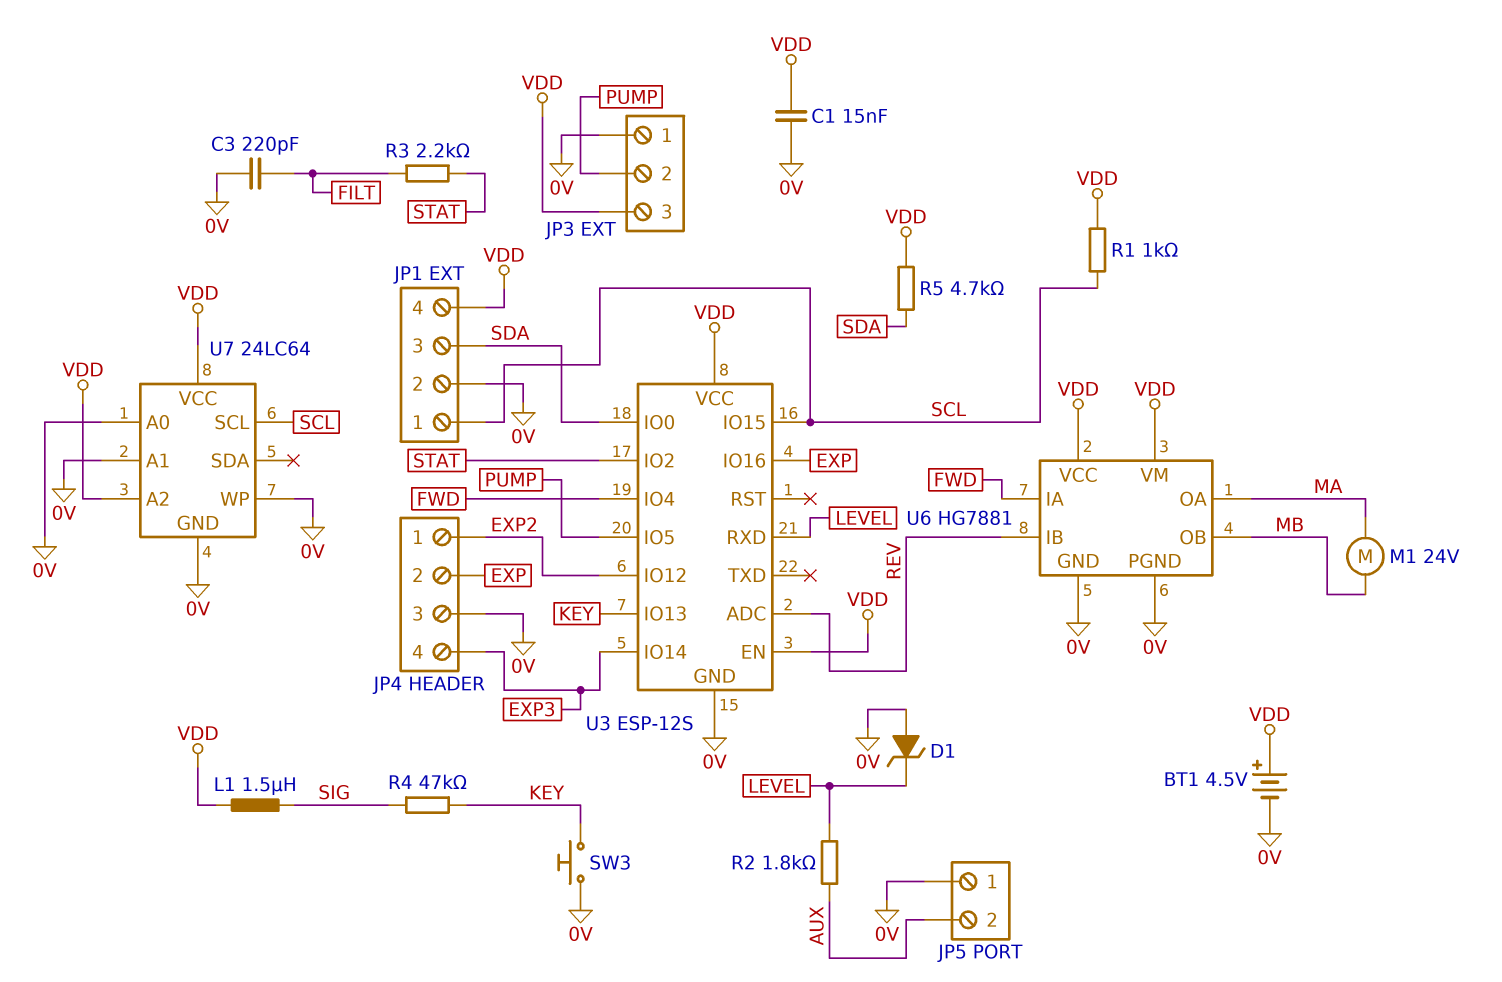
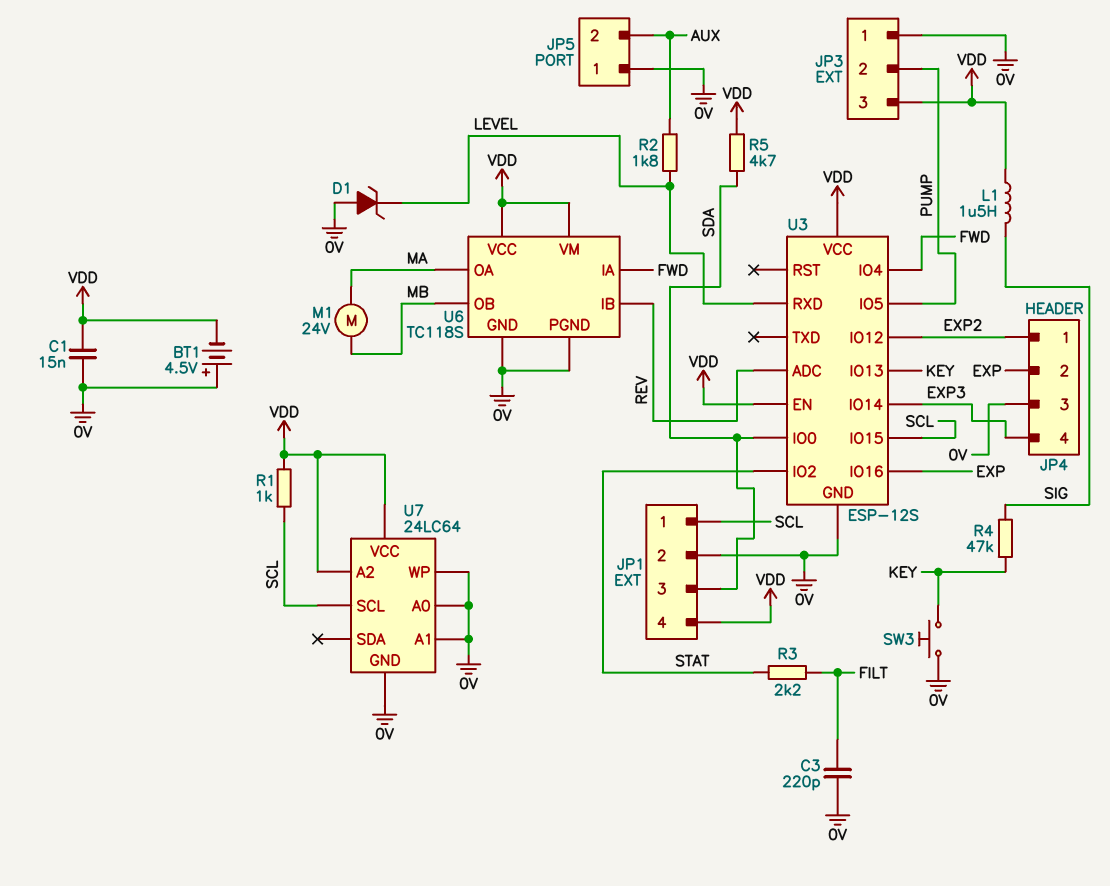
BT1: 4.5V (plus VDD, minus 0V) -> 4.5V (plus 0V, minus VDD)
U6: HG7881 -> TC118S

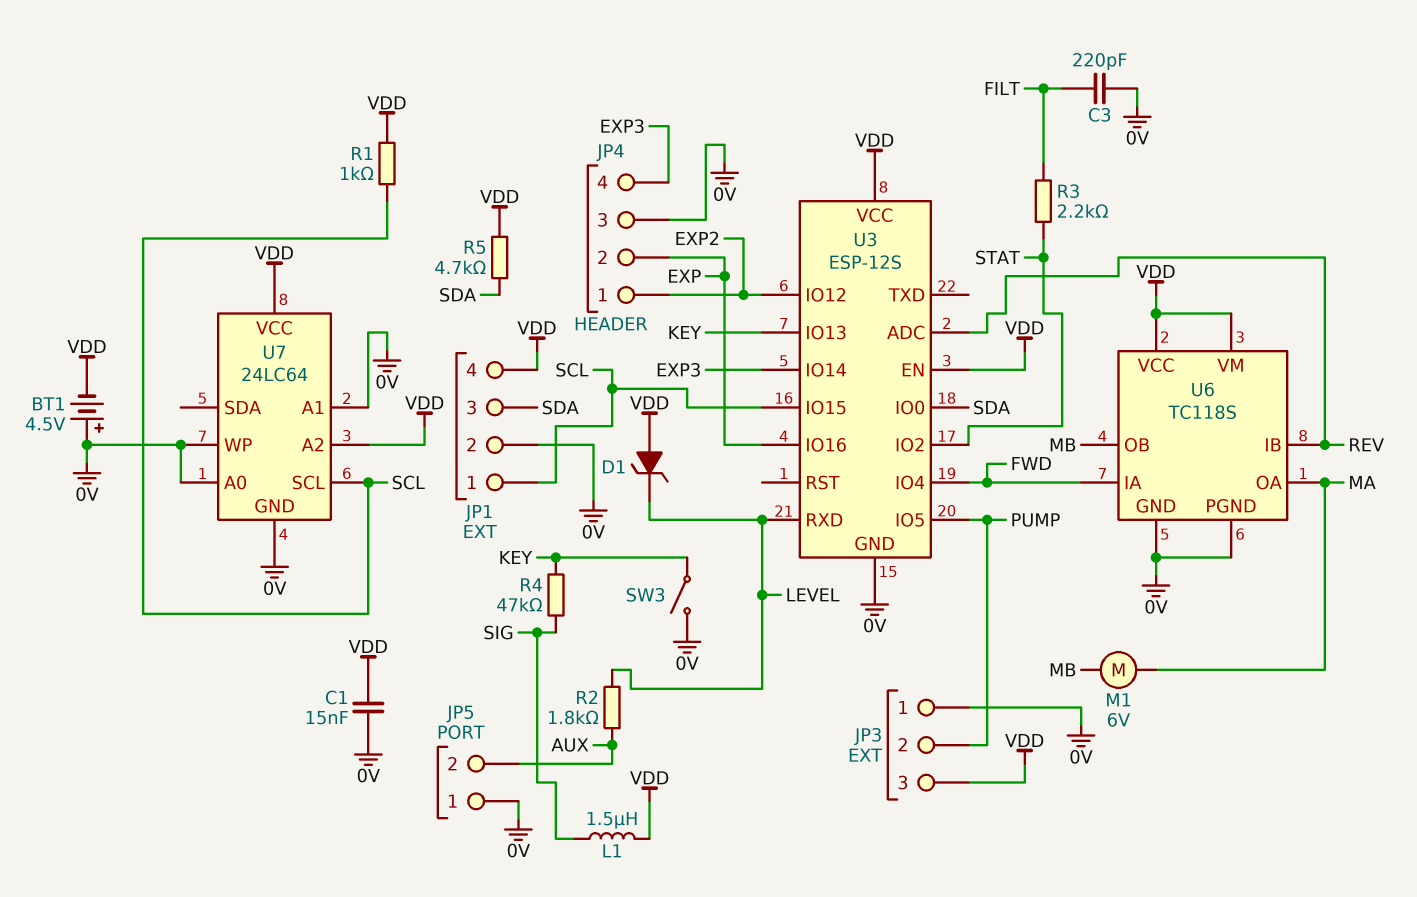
D1: zener (A 0V, K LEVEL) -> zener (A VDD, K LEVEL)
M1: motor 24V (MA, MB) -> motor 6V (MA, MB)
SW3: button (0V, KEY) -> switch (0V, KEY)

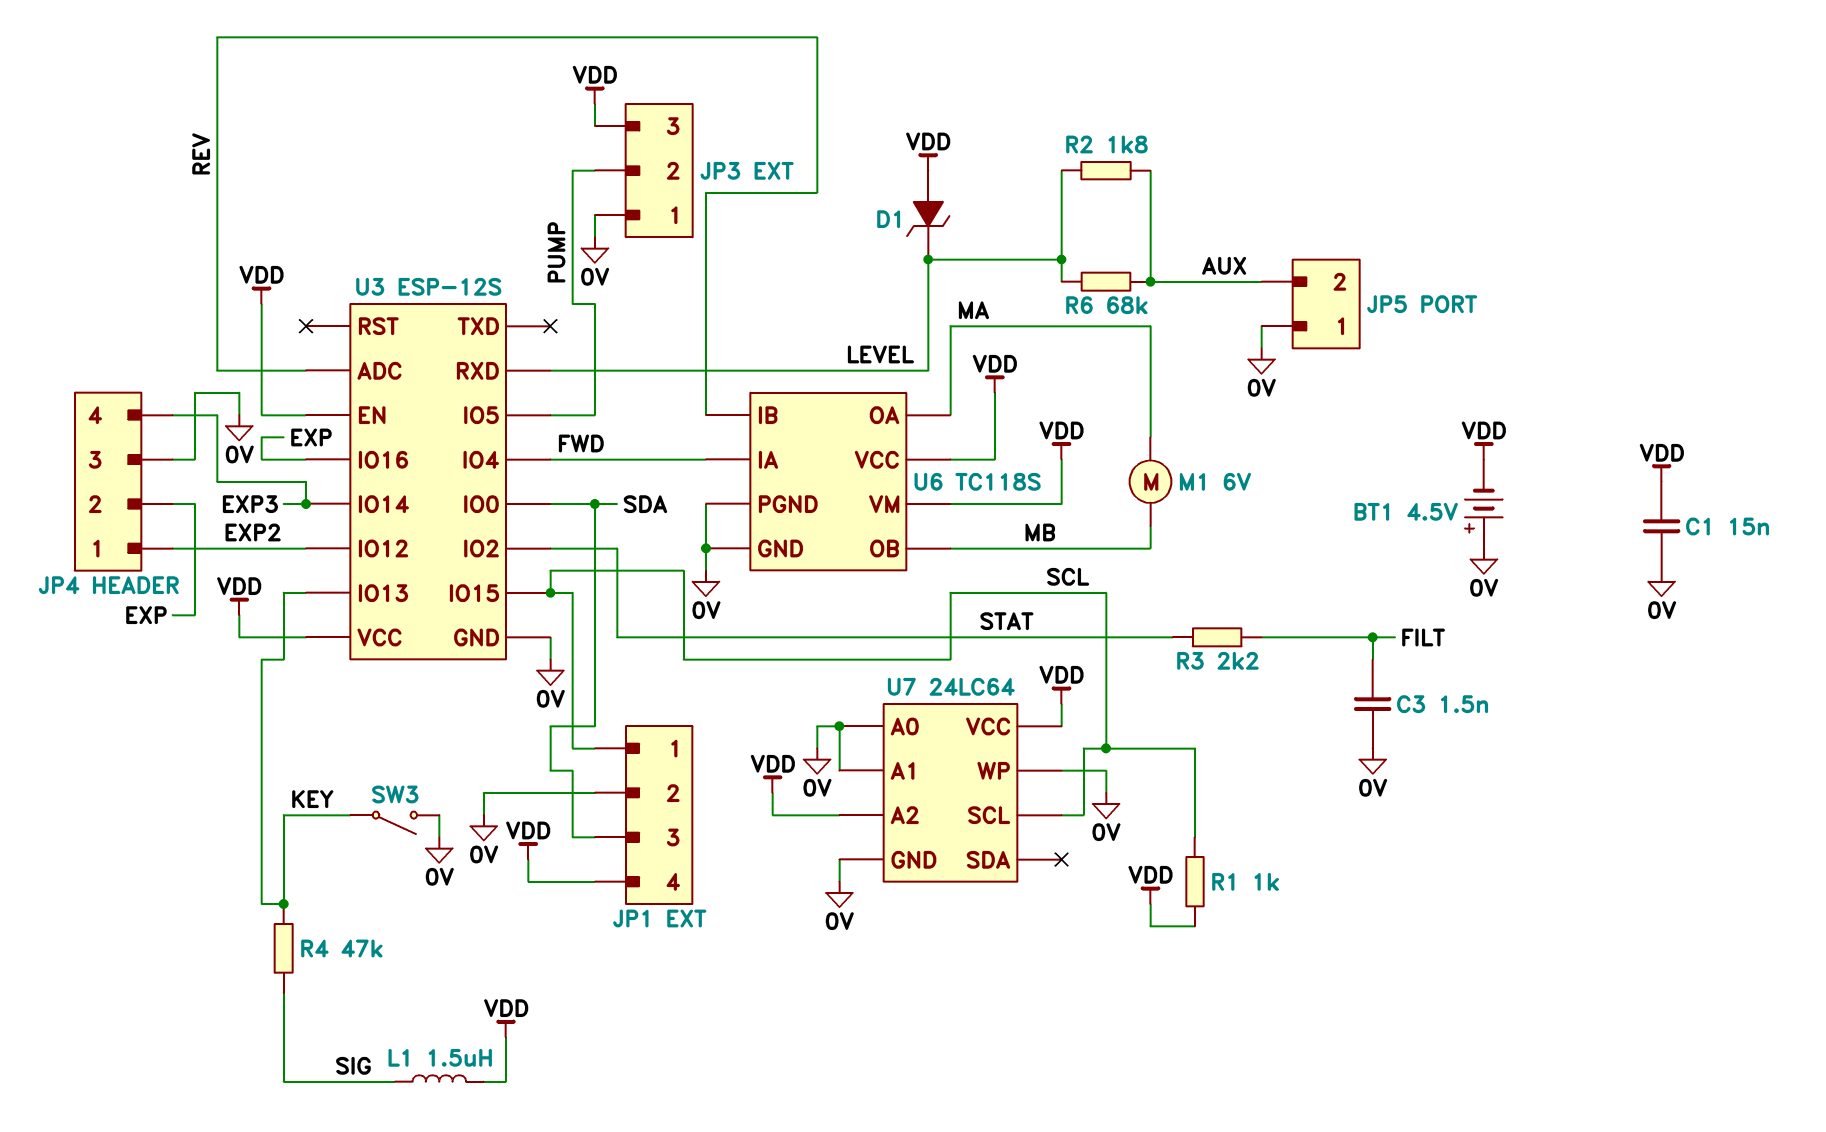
C3: 220pF (0V, FILT) -> 1.5nF (0V, FILT)
R5: 4.7k (SDA, VDD) -> none
R6: none -> 68k (AUX, LEVEL)

